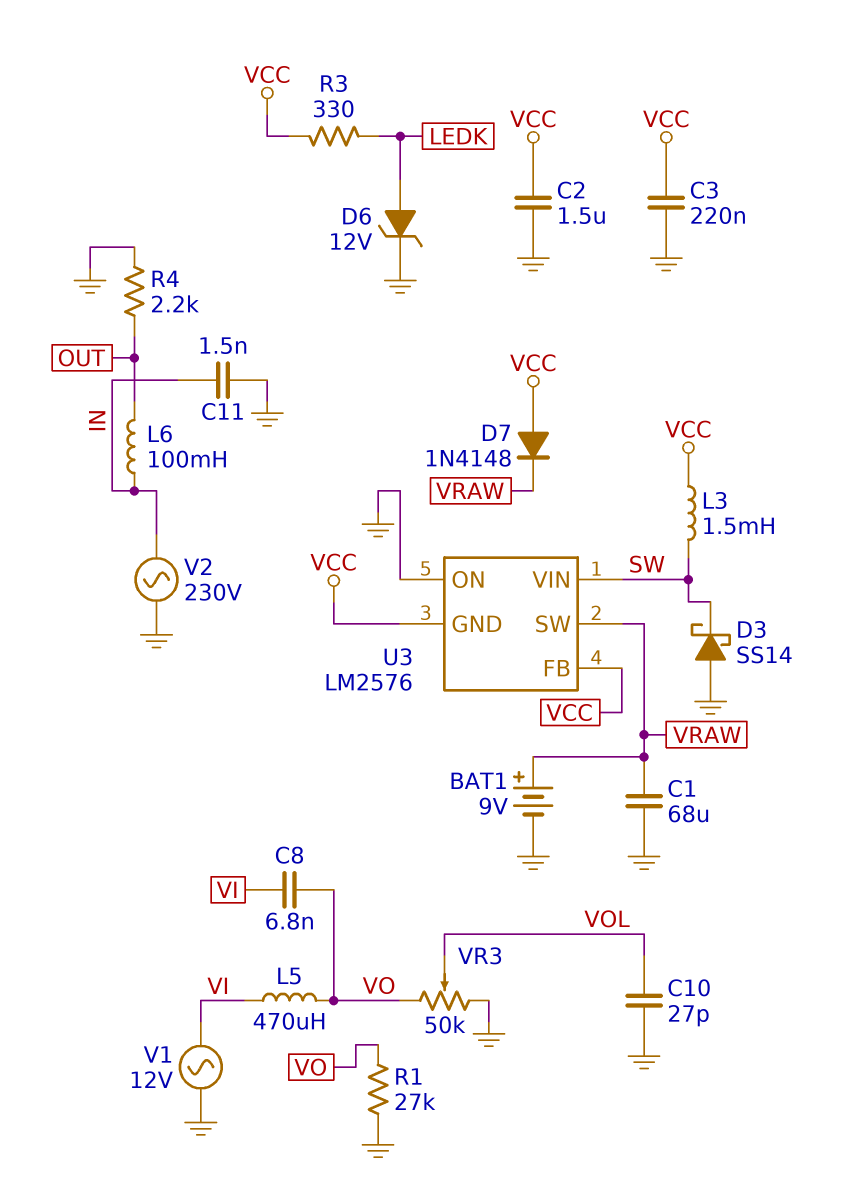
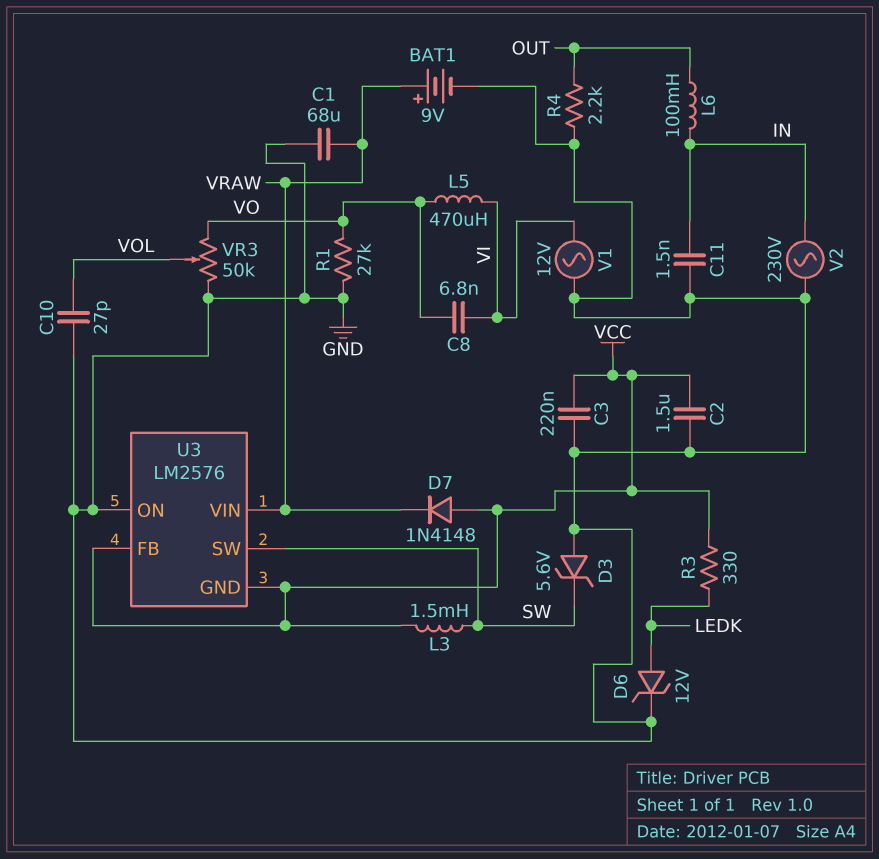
D3: schottky SS14 (A GND, K SW) -> zener 5.6V (A GND, K SW)
U3 pin SW: VRAW -> SW
U3 pin VIN: SW -> VRAW

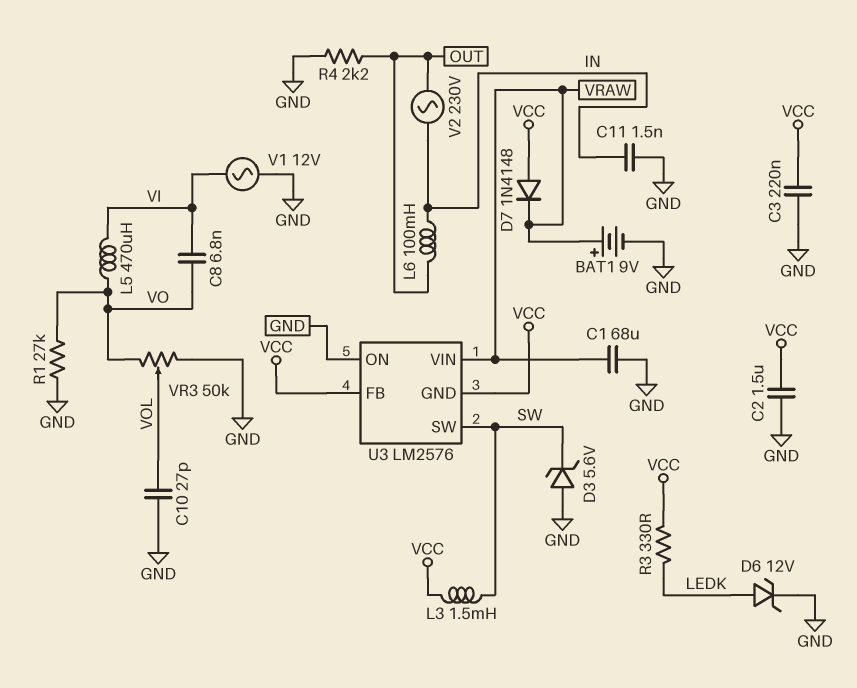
V2: AC 230V (GND, IN) -> AC 230V (IN, OUT)

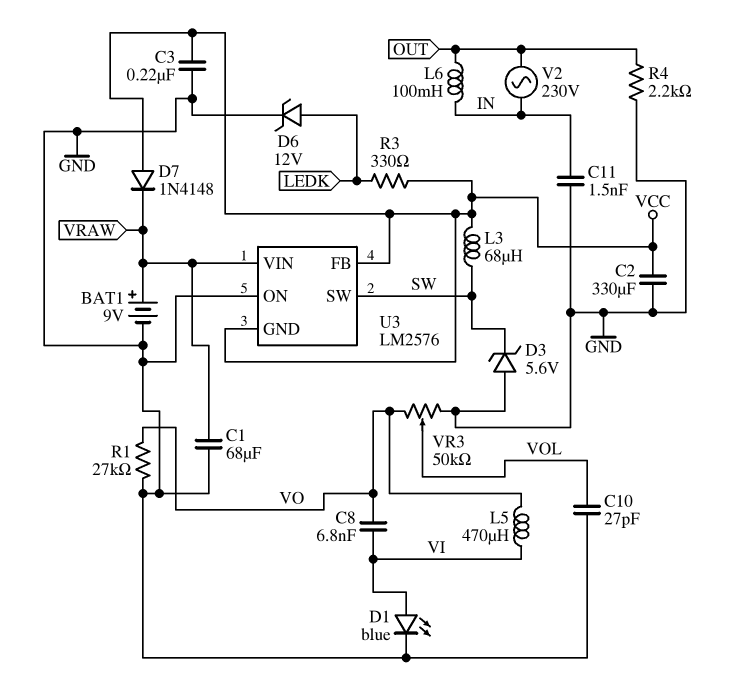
C2: 1.5uF (GND, VCC) -> 330uF (GND, VCC)
D1: none -> LED blue (A VI, K GND)
L3: 1.5mH (SW, VCC) -> 68uH (SW, VCC)
V1: AC 12V (GND, VI) -> none

